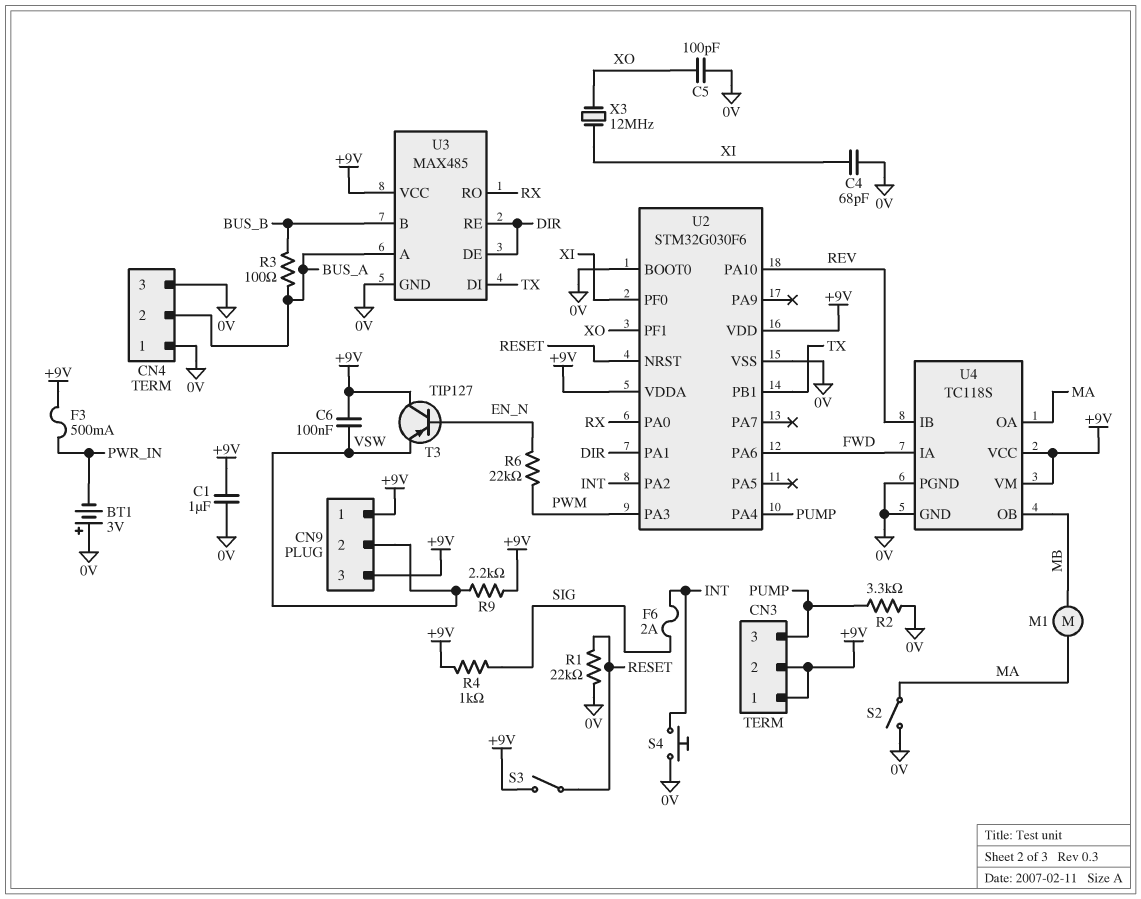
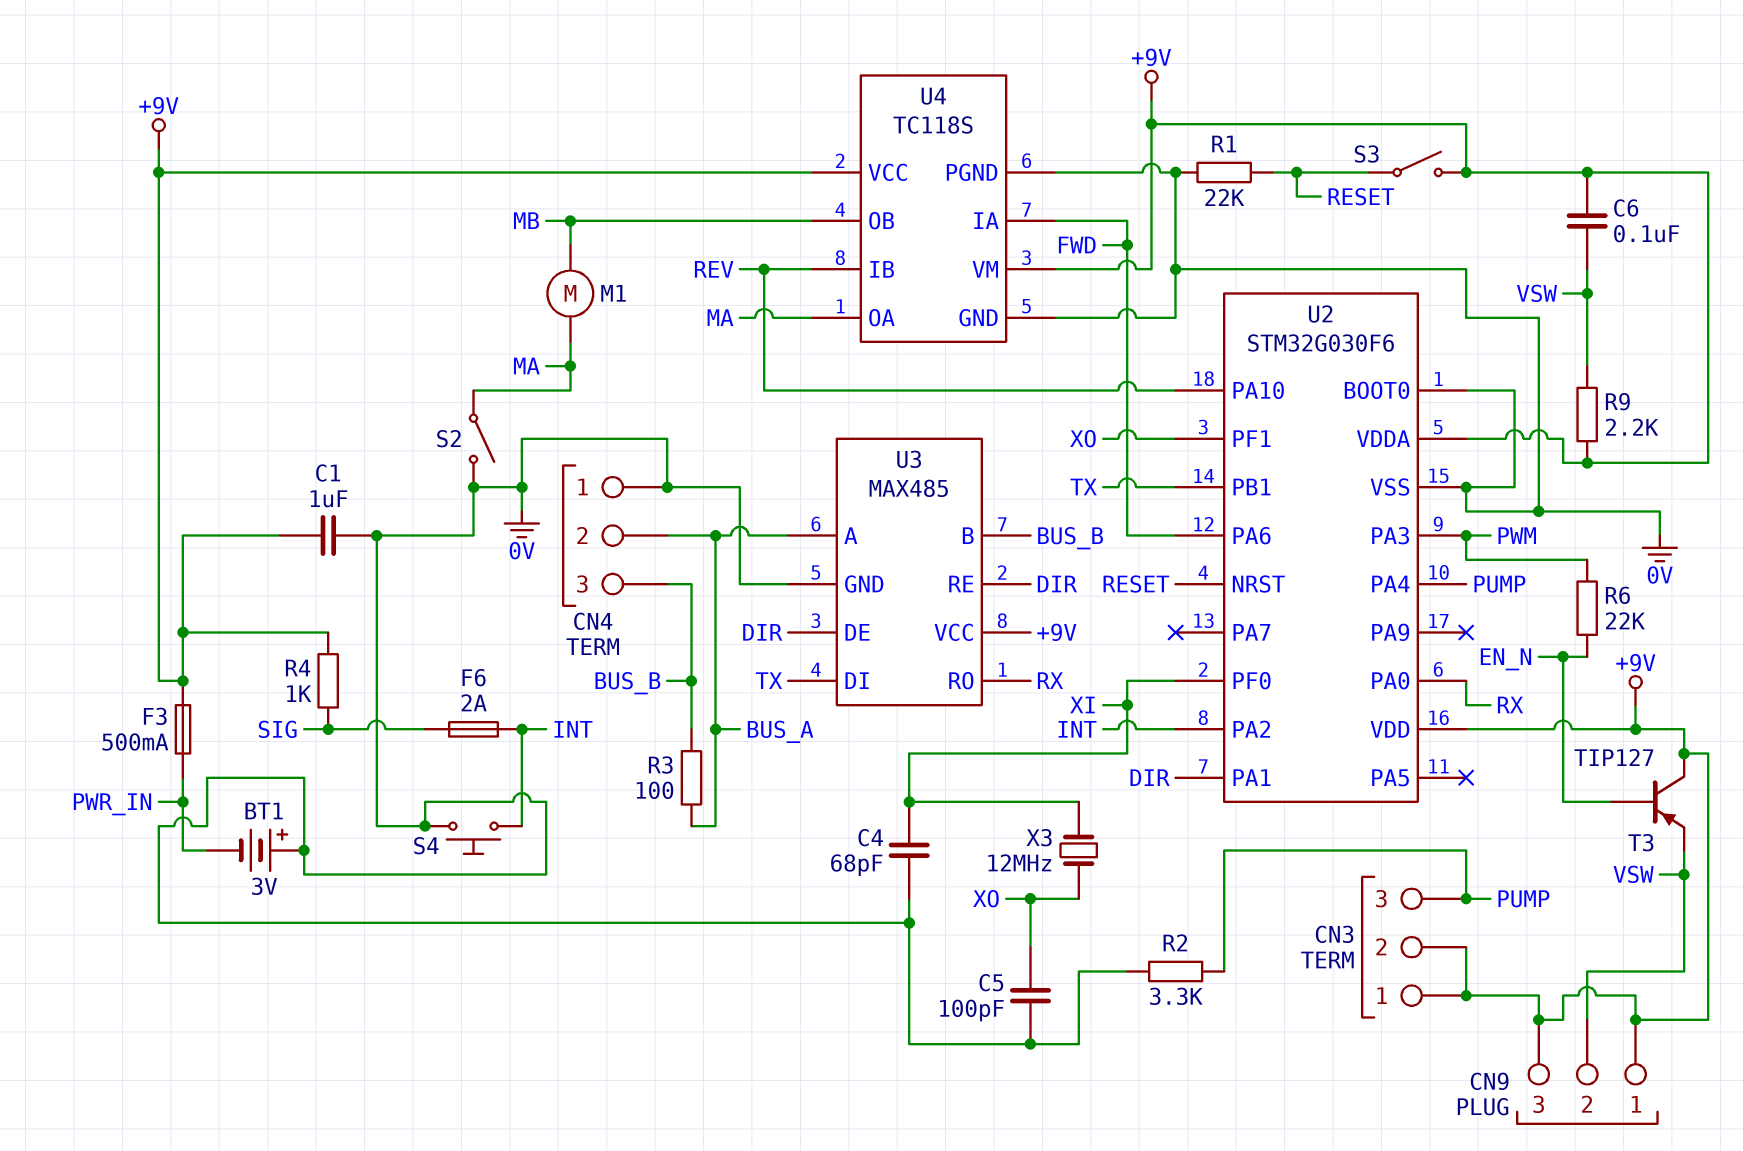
CN4 pin 3: 0V -> BUS_B

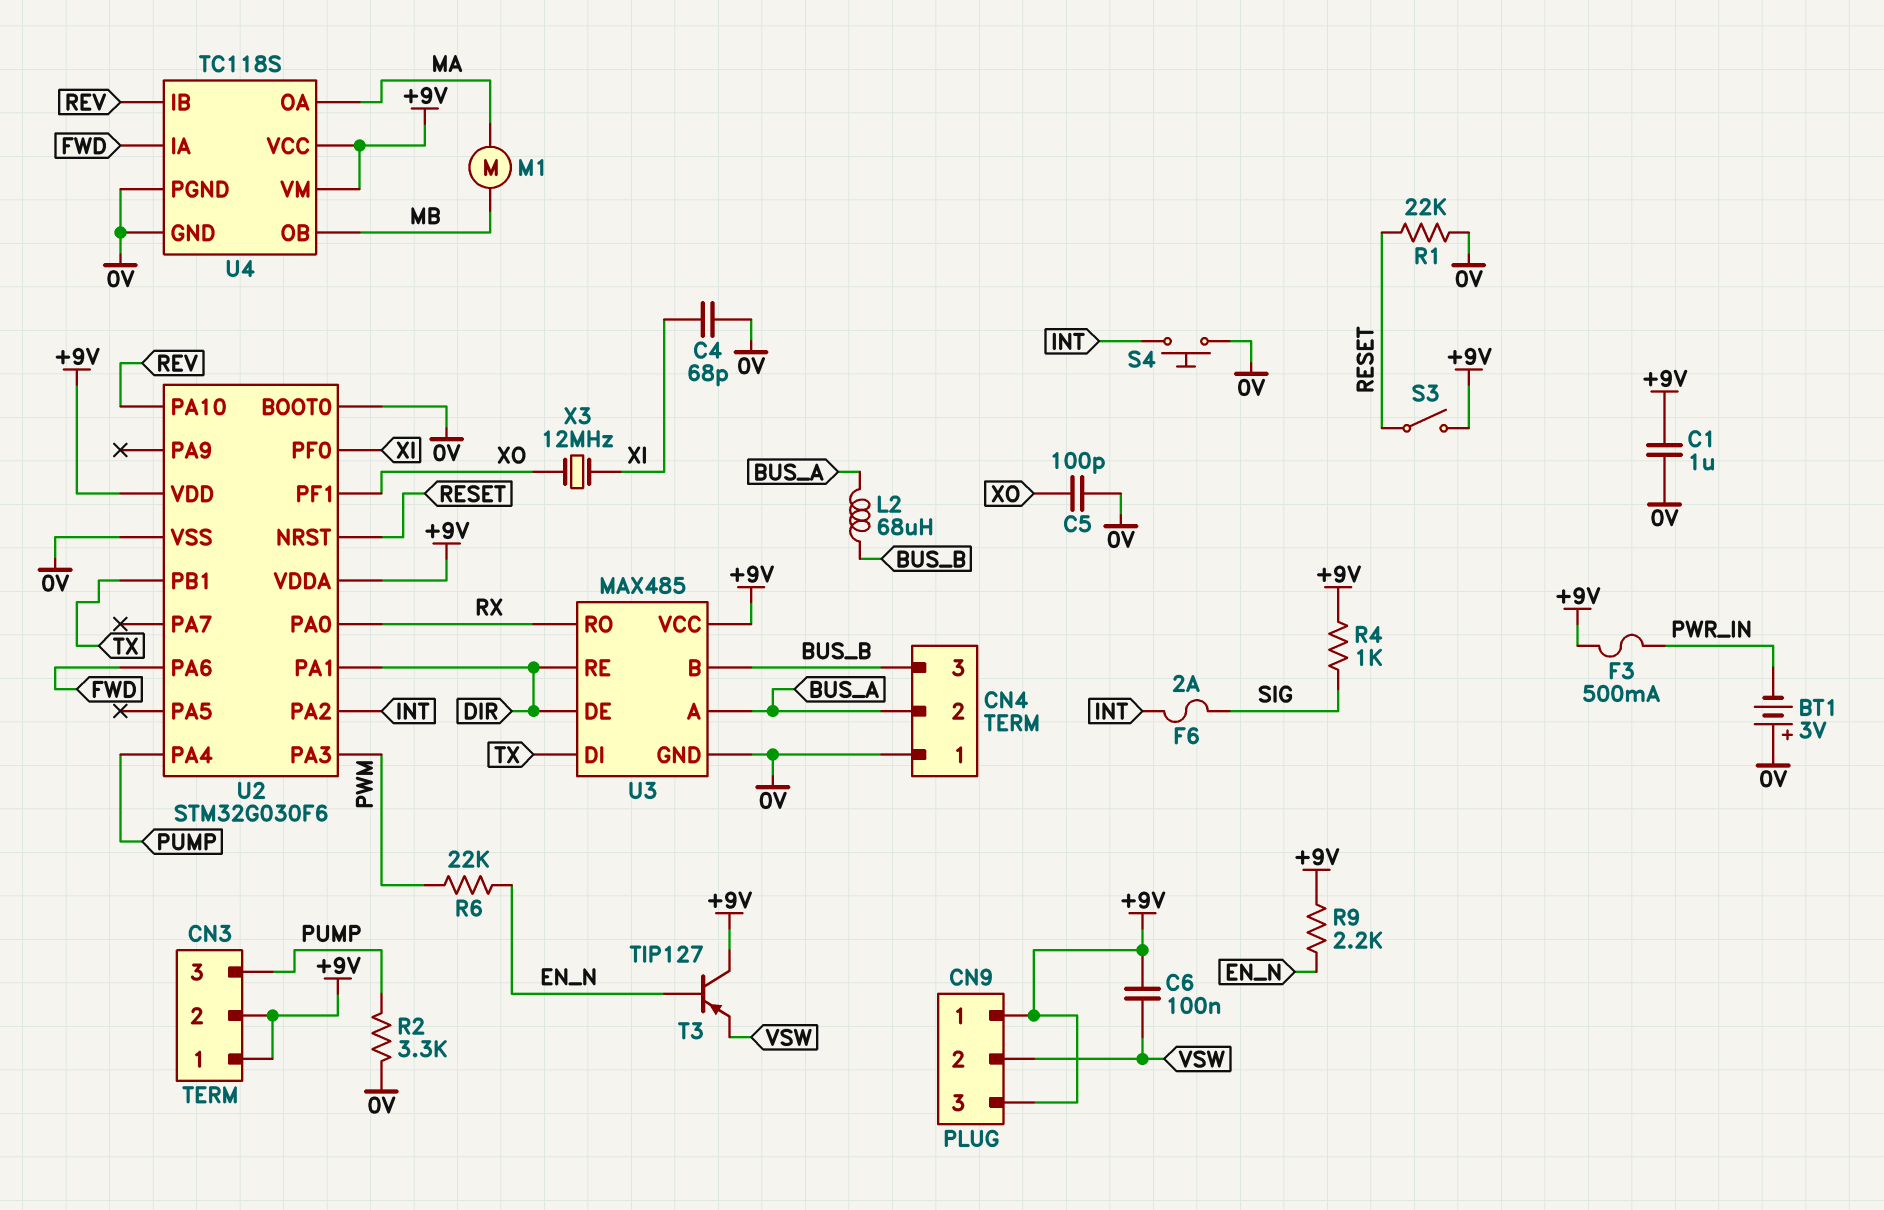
L2: none -> 68uH (BUS_A, BUS_B)
R3: 100 (BUS_A, BUS_B) -> none
R9: 2.2k (+9V, VSW) -> 2.2k (+9V, EN_N)
S2: switch (0V, MA) -> none

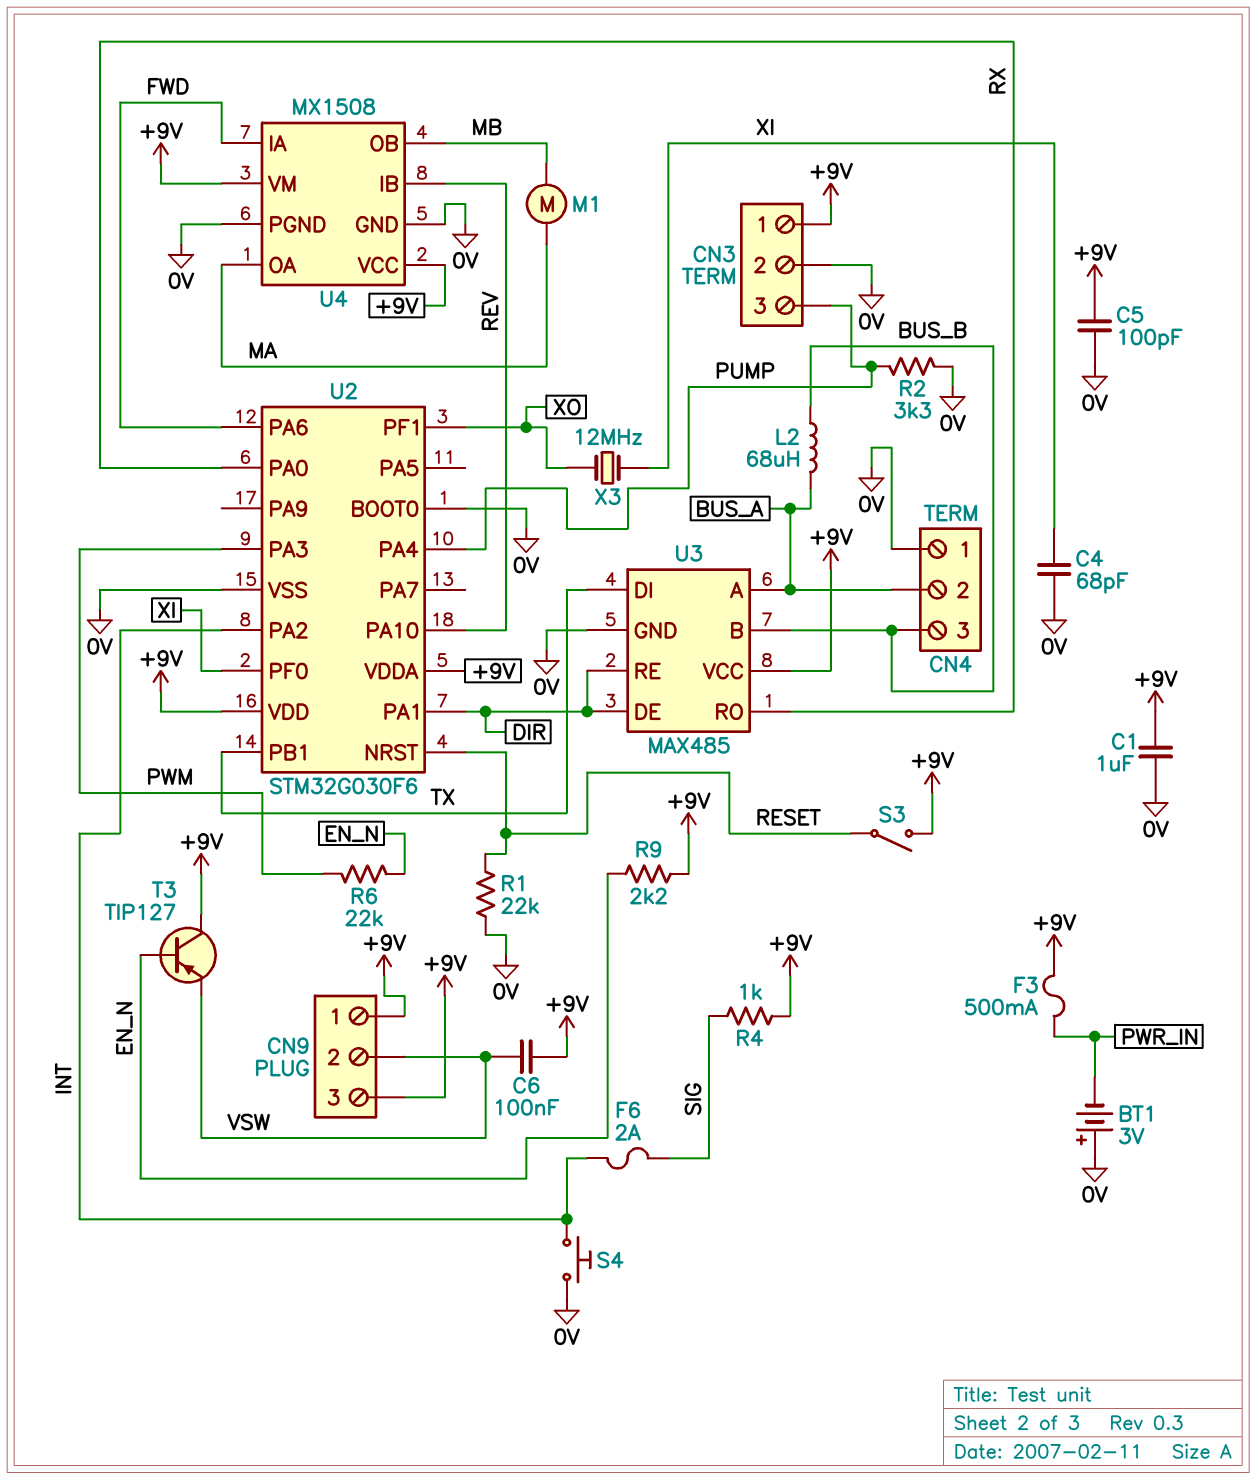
C5: 100pF (0V, XO) -> 100pF (+9V, 0V)
CN3 pin 2: +9V -> 0V
U4: TC118S -> MX1508

